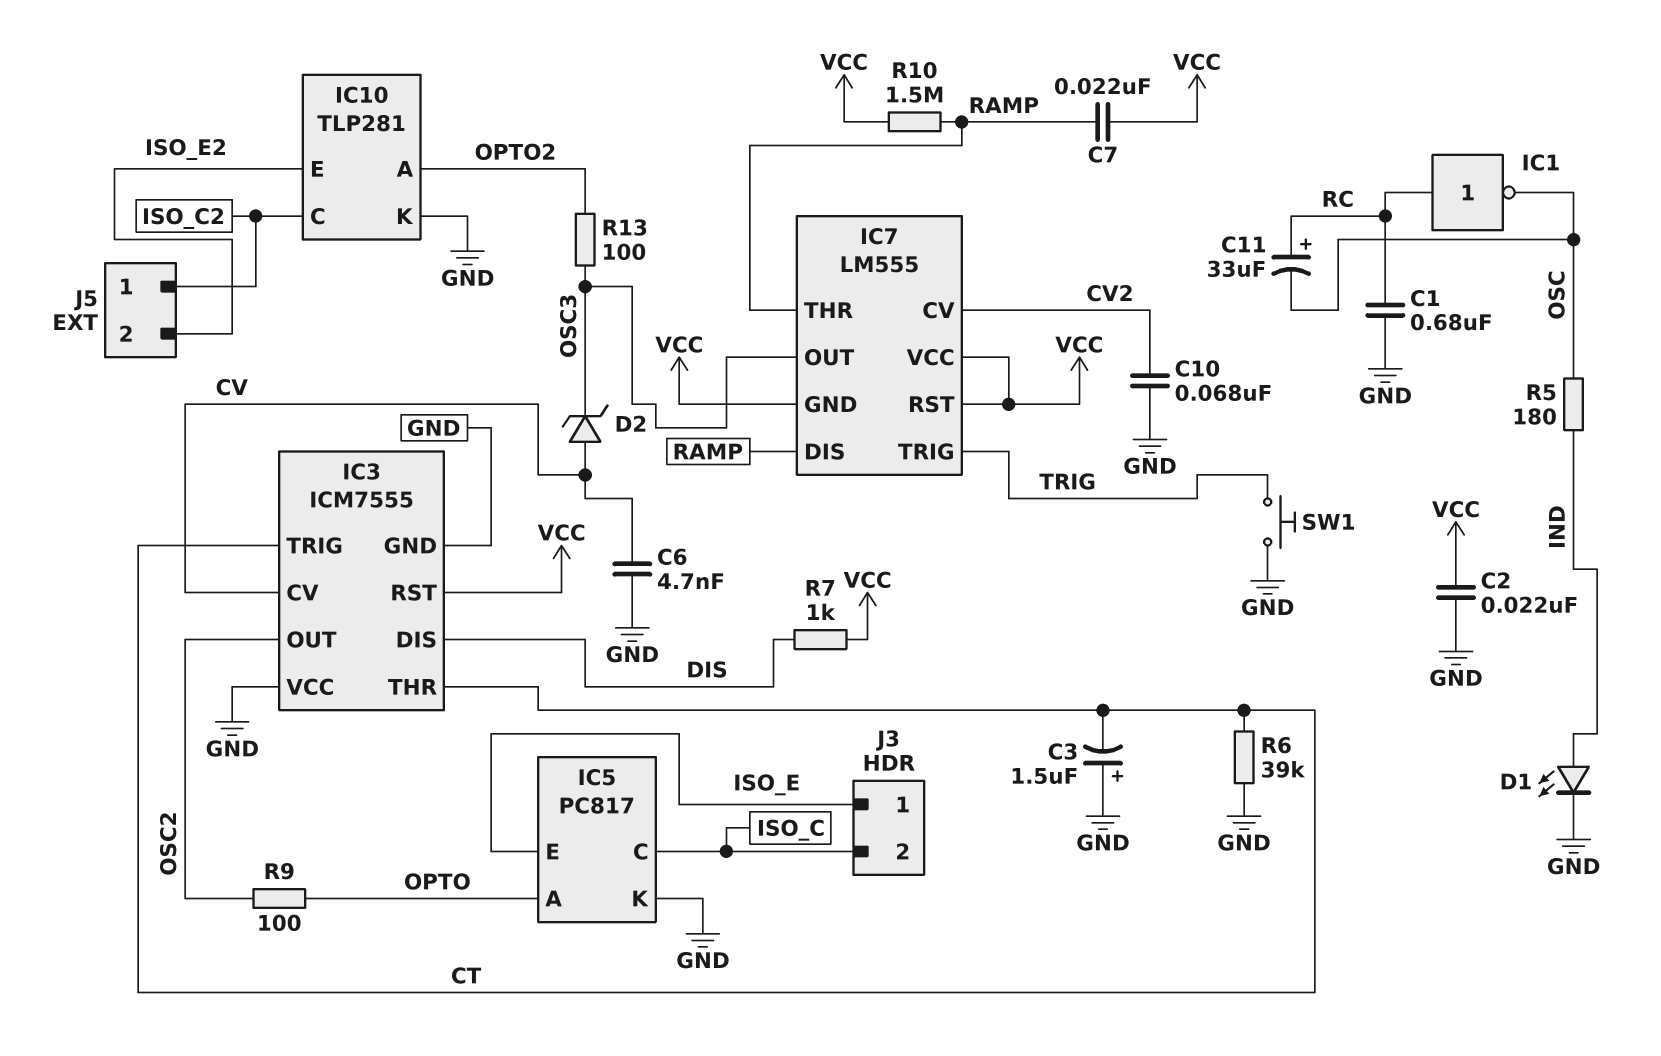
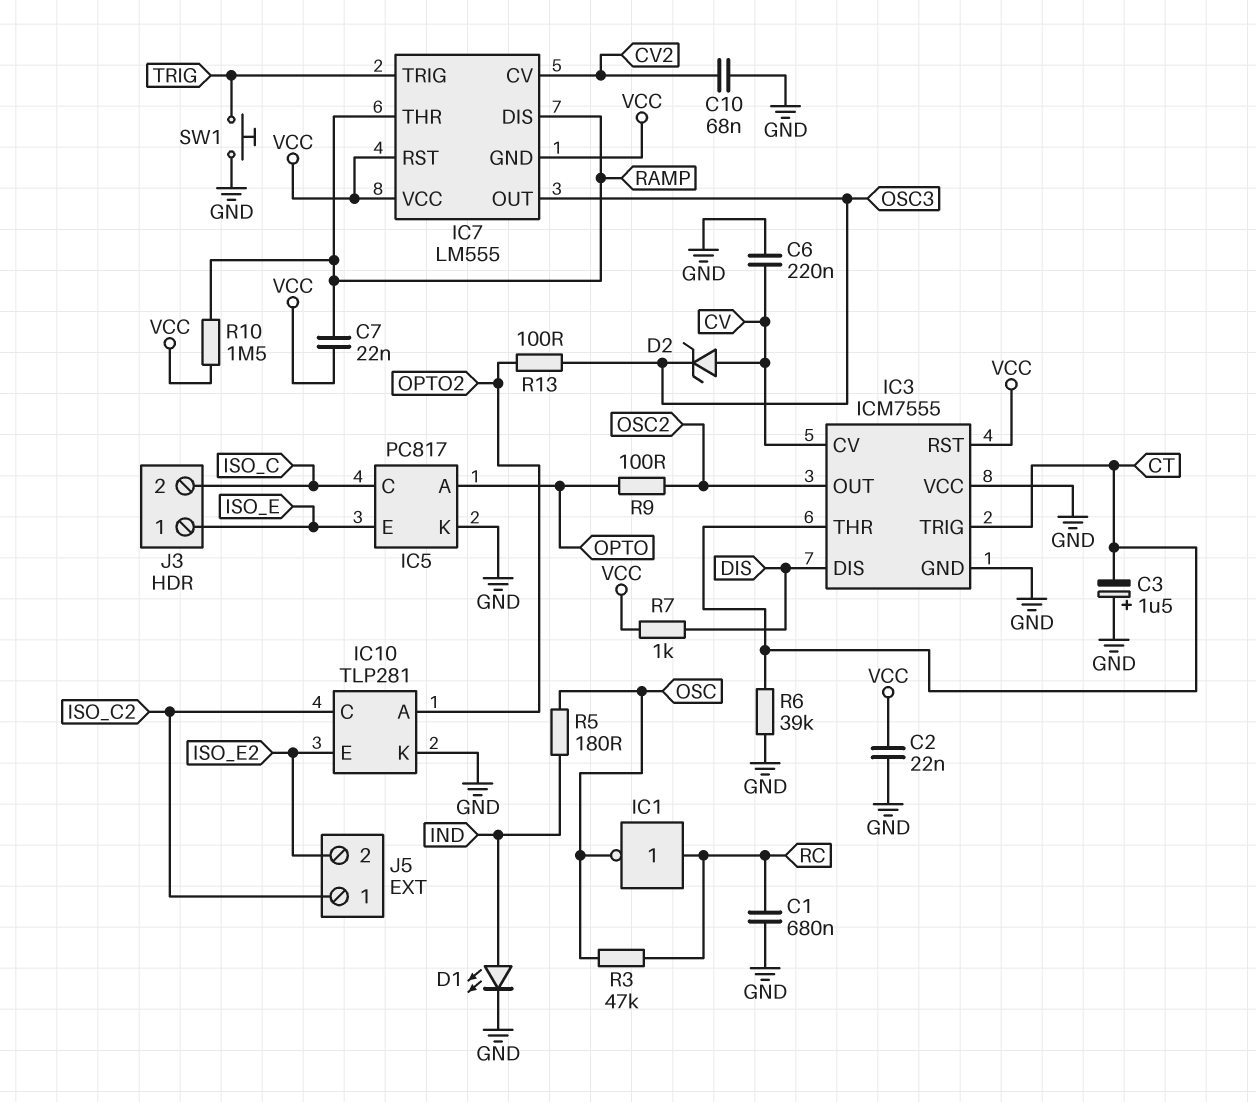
C6: 4.7nF (CV, GND) -> 220nF (CV, GND)
C11: 33uF (plus RC, minus OSC) -> none
R3: none -> 47k (OSC, RC)

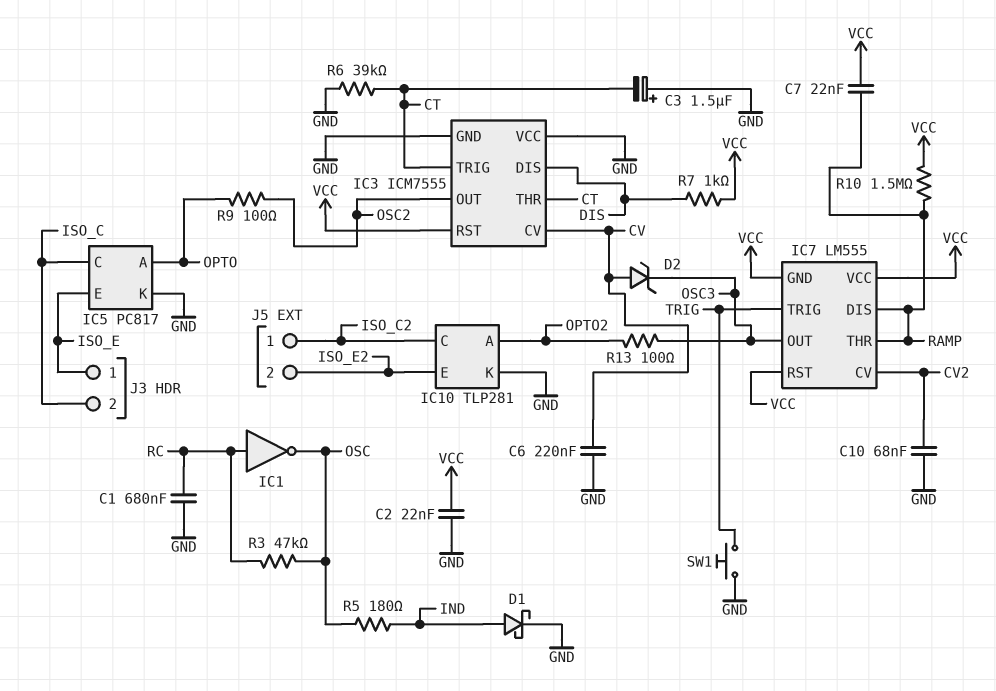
D1: LED (A IND, K GND) -> schottky (A IND, K GND)

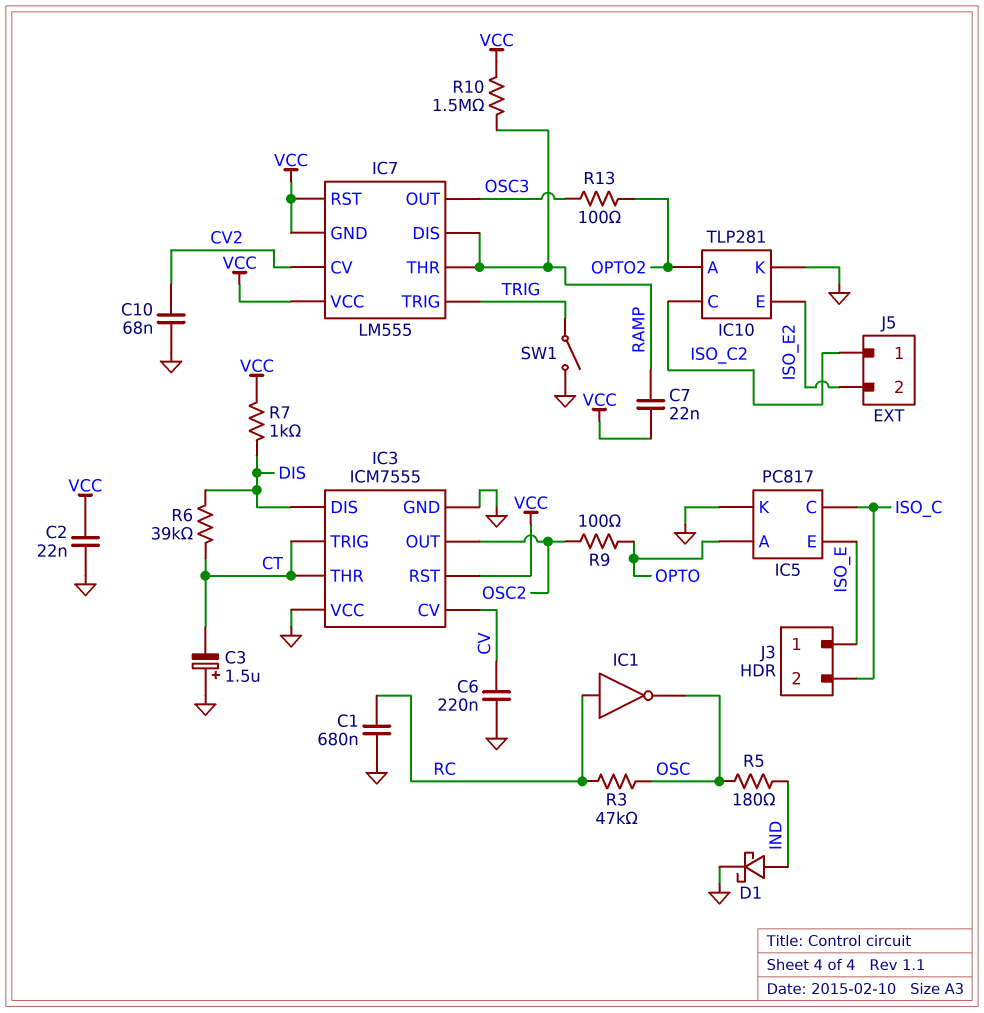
D2: zener (A CV, K OSC3) -> none
R6: 39k (CT, GND) -> 39k (CT, DIS)
SW1: button (GND, TRIG) -> switch (GND, TRIG)

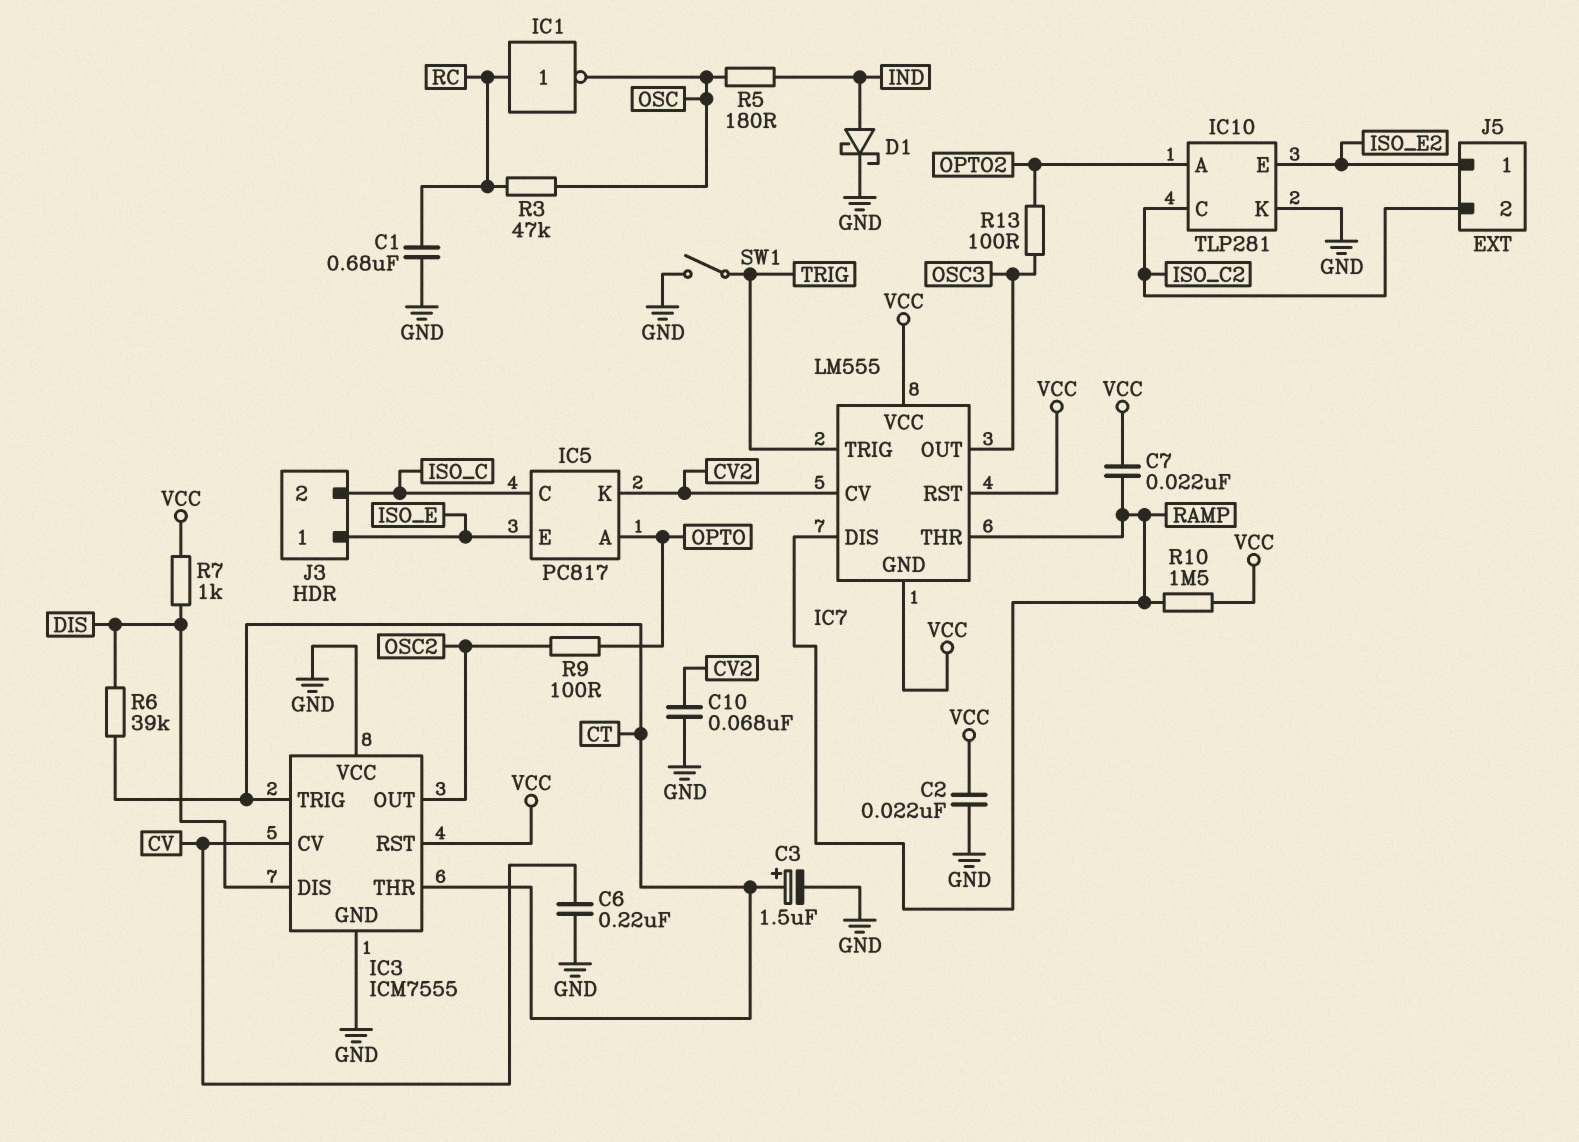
C3: 1.5uF (plus GND, minus CT) -> 1.5uF (plus CT, minus GND)
IC5 pin K: GND -> CV2
J5 pin 1: ISO_C2 -> ISO_E2
J5 pin 2: ISO_E2 -> ISO_C2

